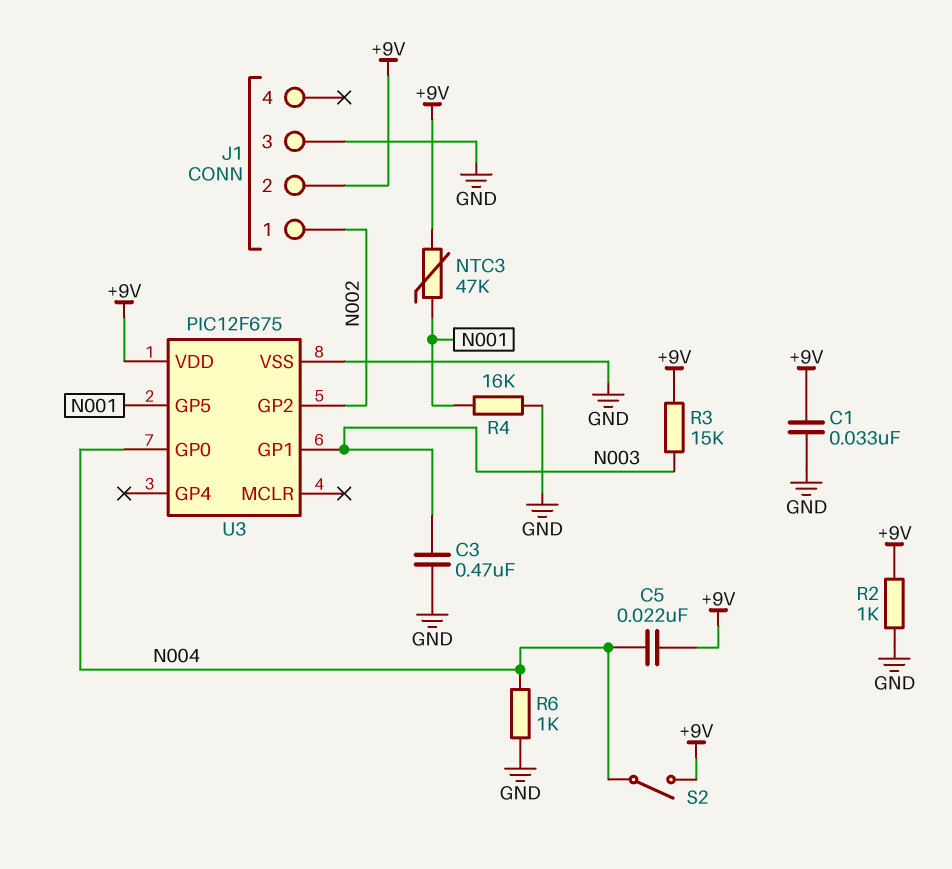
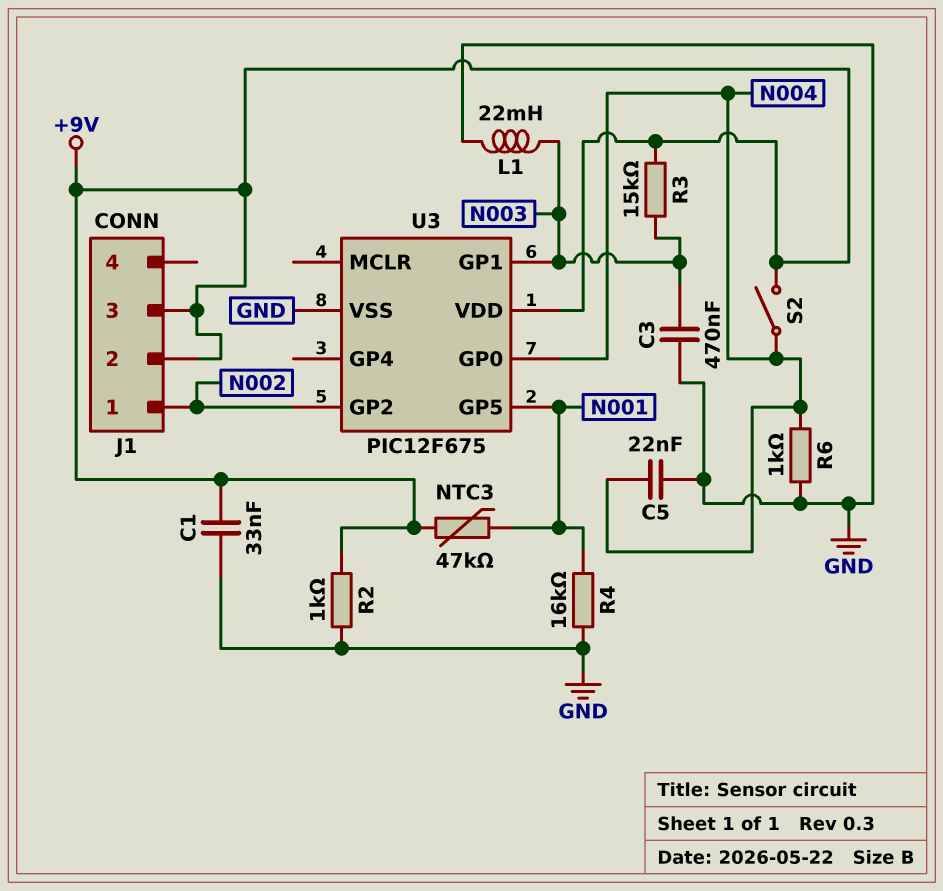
C5: 22nF (+9V, N004) -> 22nF (GND, N004)
J1 pin 3: GND -> +9V
L1: none -> 22mH (GND, N003)

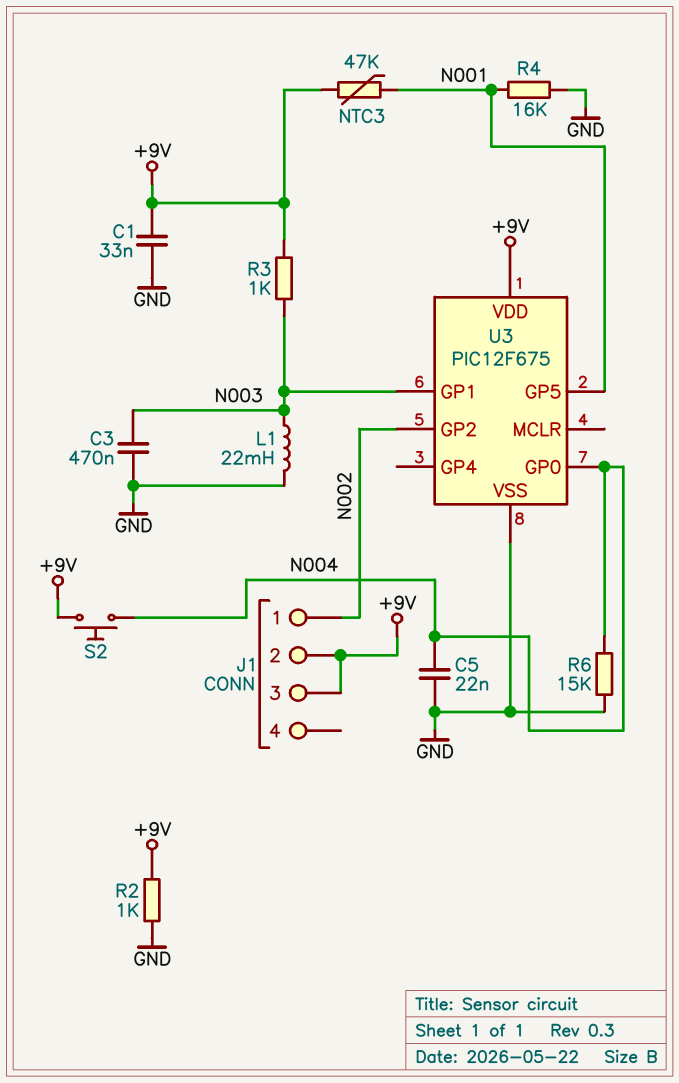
R3: 15k (+9V, N003) -> 1k (+9V, N003)
R6: 1k (GND, N004) -> 15k (GND, N004)
S2: switch (+9V, N004) -> button (+9V, N004)

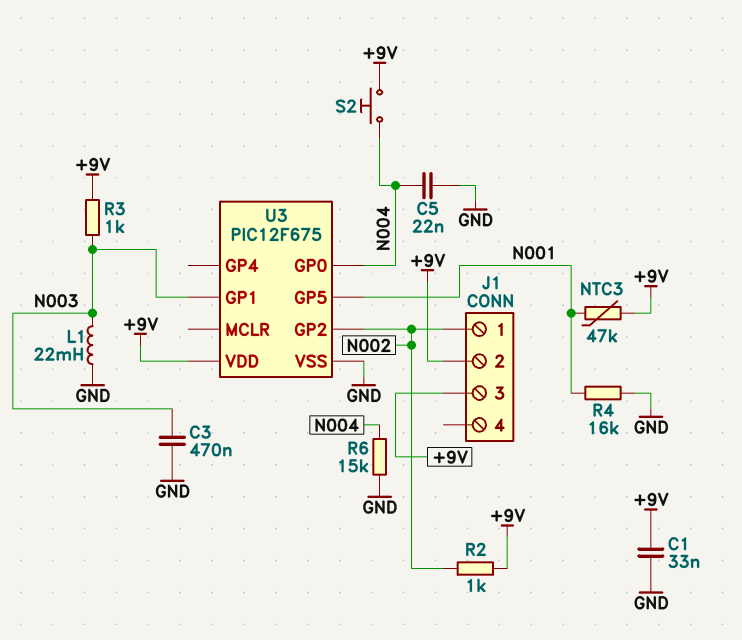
R2: 1k (+9V, GND) -> 1k (+9V, N002)

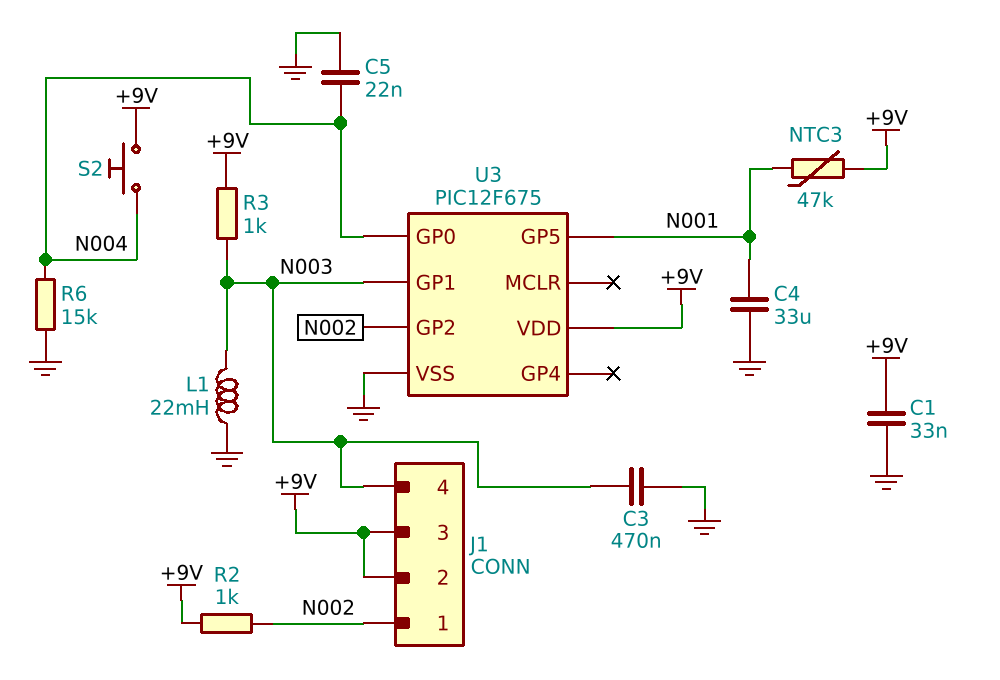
C4: none -> 33uF (GND, N001)
J1 pin 4: none -> N003
R4: 16k (GND, N001) -> none

